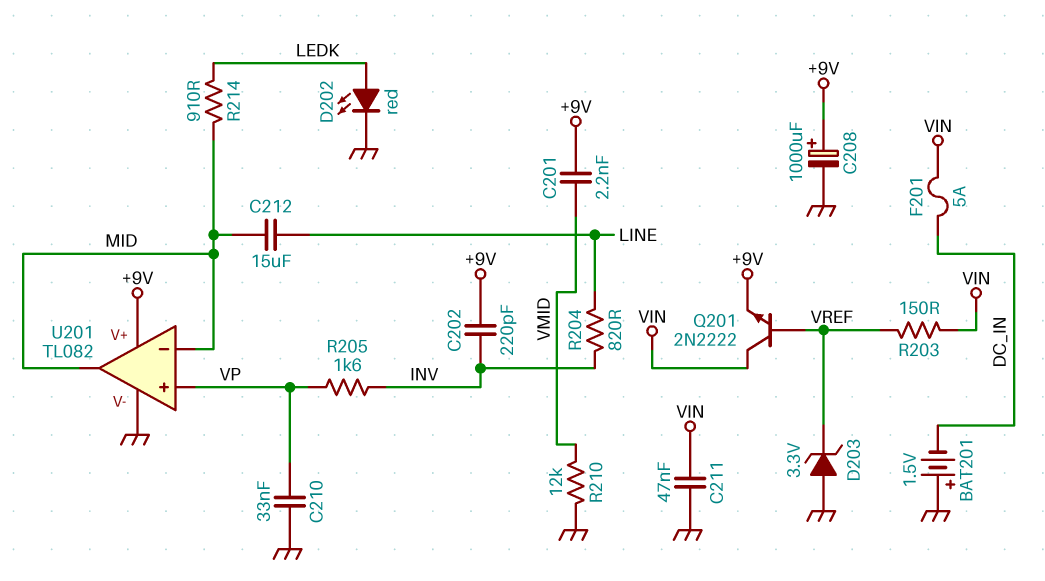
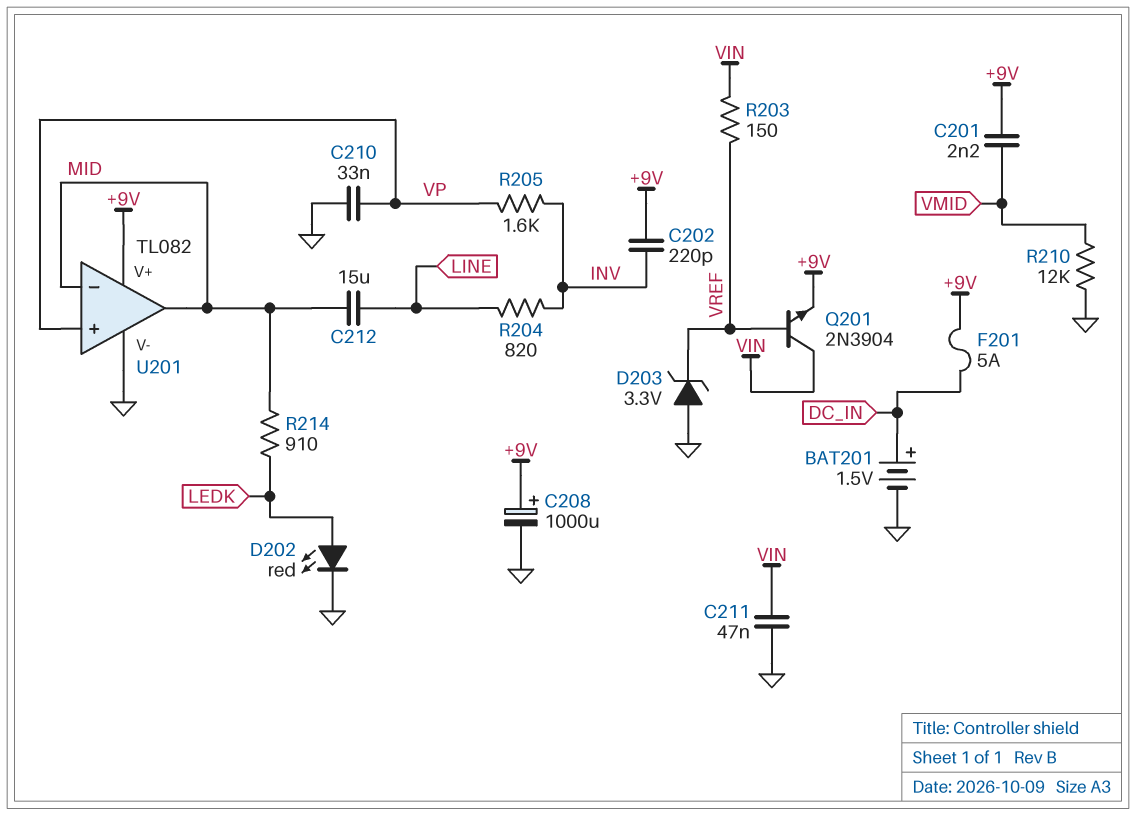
BAT201: 1.5V (plus GND, minus DC_IN) -> 1.5V (plus DC_IN, minus GND)
F201: 5A (DC_IN, VIN) -> 5A (+9V, DC_IN)
Q201: NPN 2N2222 (B VREF, C VIN, E +9V) -> NPN 2N3904 (B VREF, C VIN, E +9V)

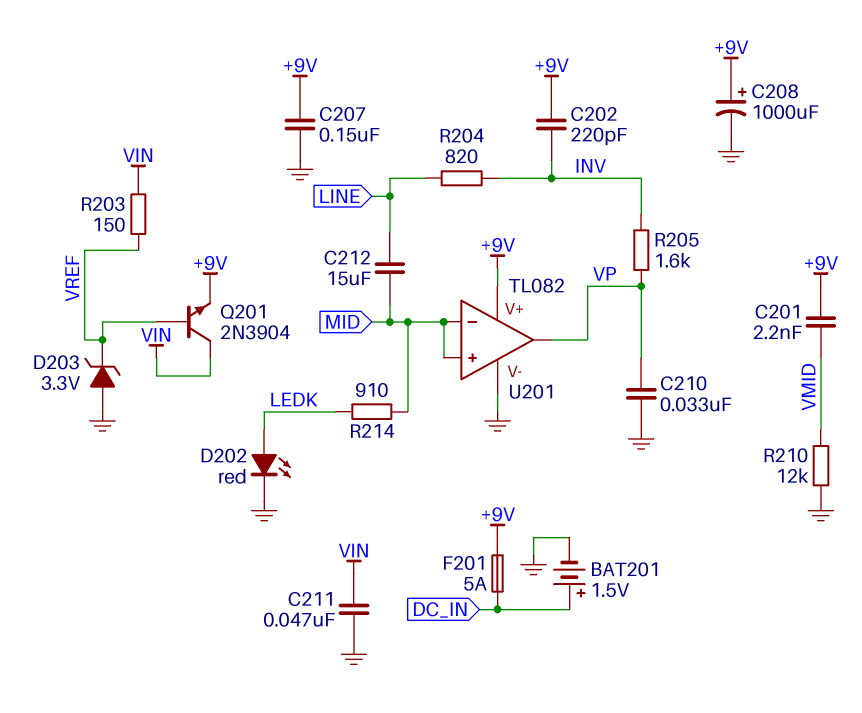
C207: none -> 150nF (+9V, GND)
U201 pin in+: VP -> MID
U201 pin out: MID -> VP

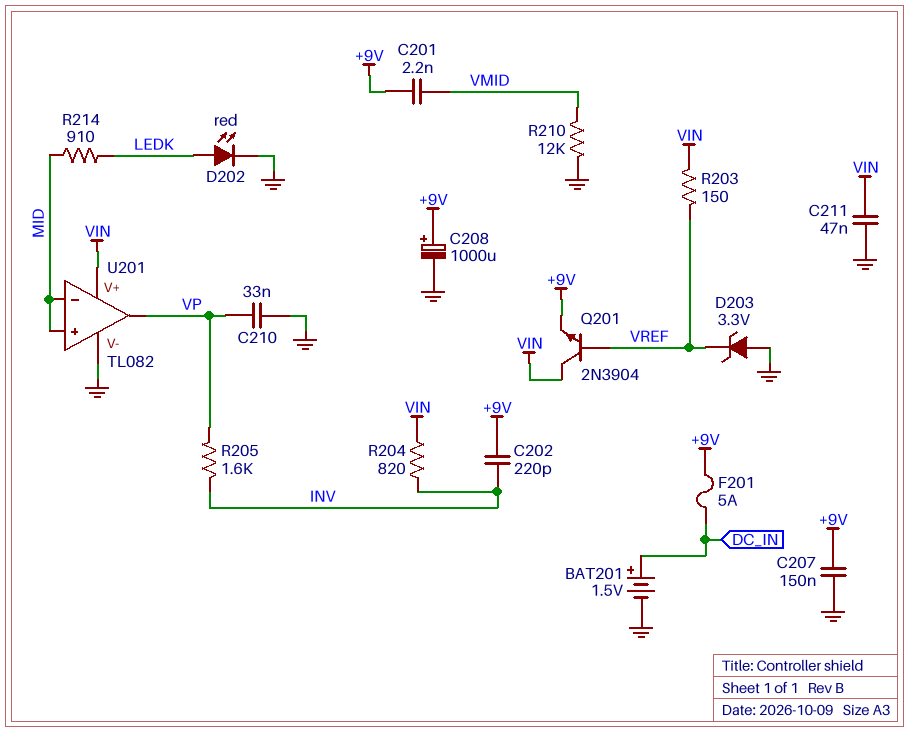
C212: 15uF (LINE, MID) -> none
R204: 820 (INV, LINE) -> 820 (INV, VIN)
U201 pin V+: +9V -> VIN

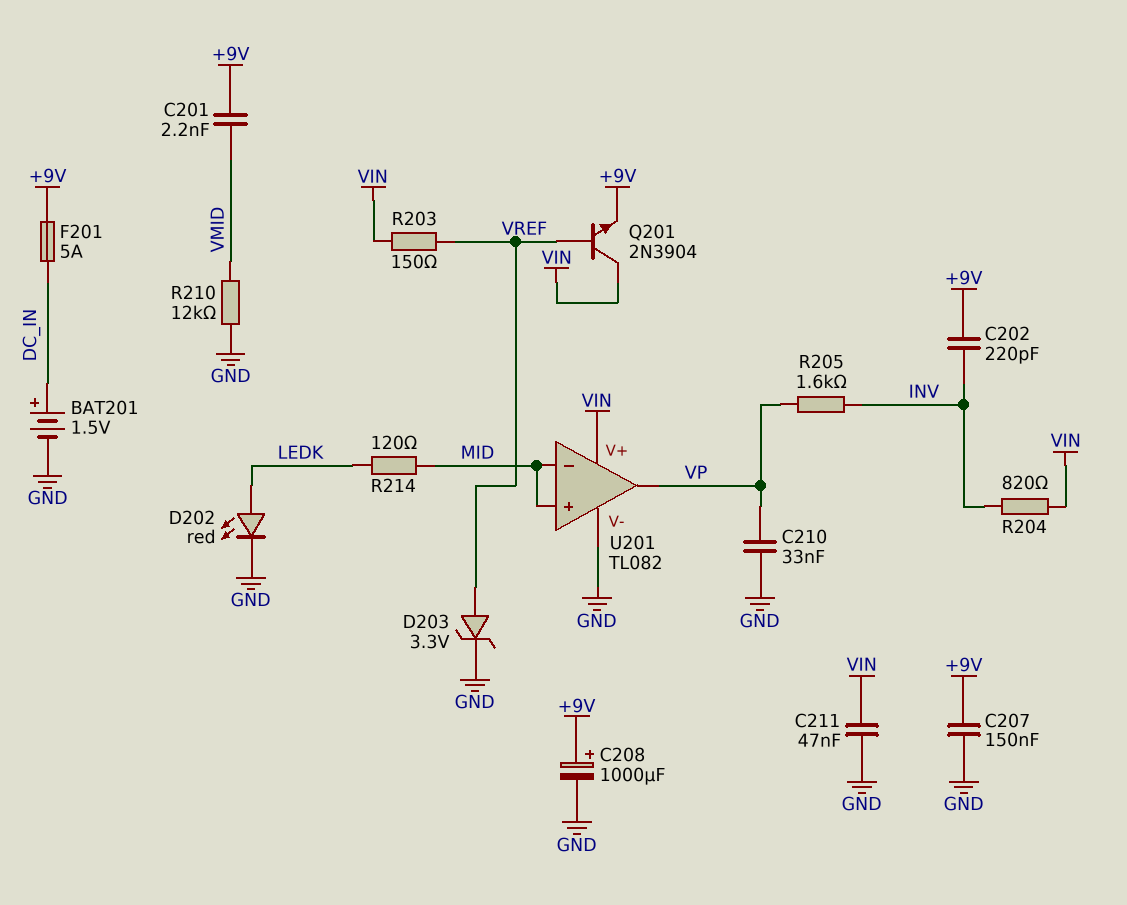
D203: zener 3.3V (A GND, K VREF) -> zener 3.3V (A VREF, K GND)
R214: 910 (LEDK, MID) -> 120 (LEDK, MID)

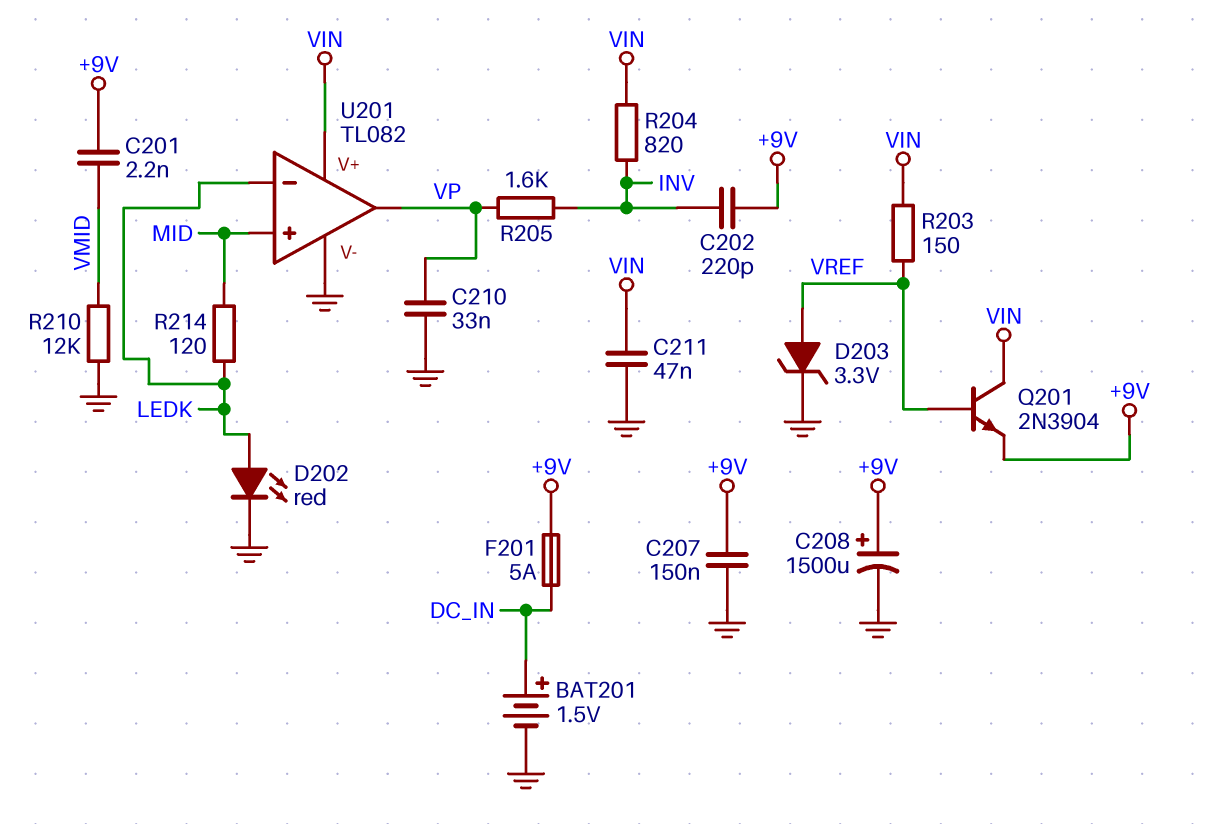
C208: 1000uF (plus +9V, minus GND) -> 1500uF (plus +9V, minus GND)
U201 pin in-: MID -> LEDK

